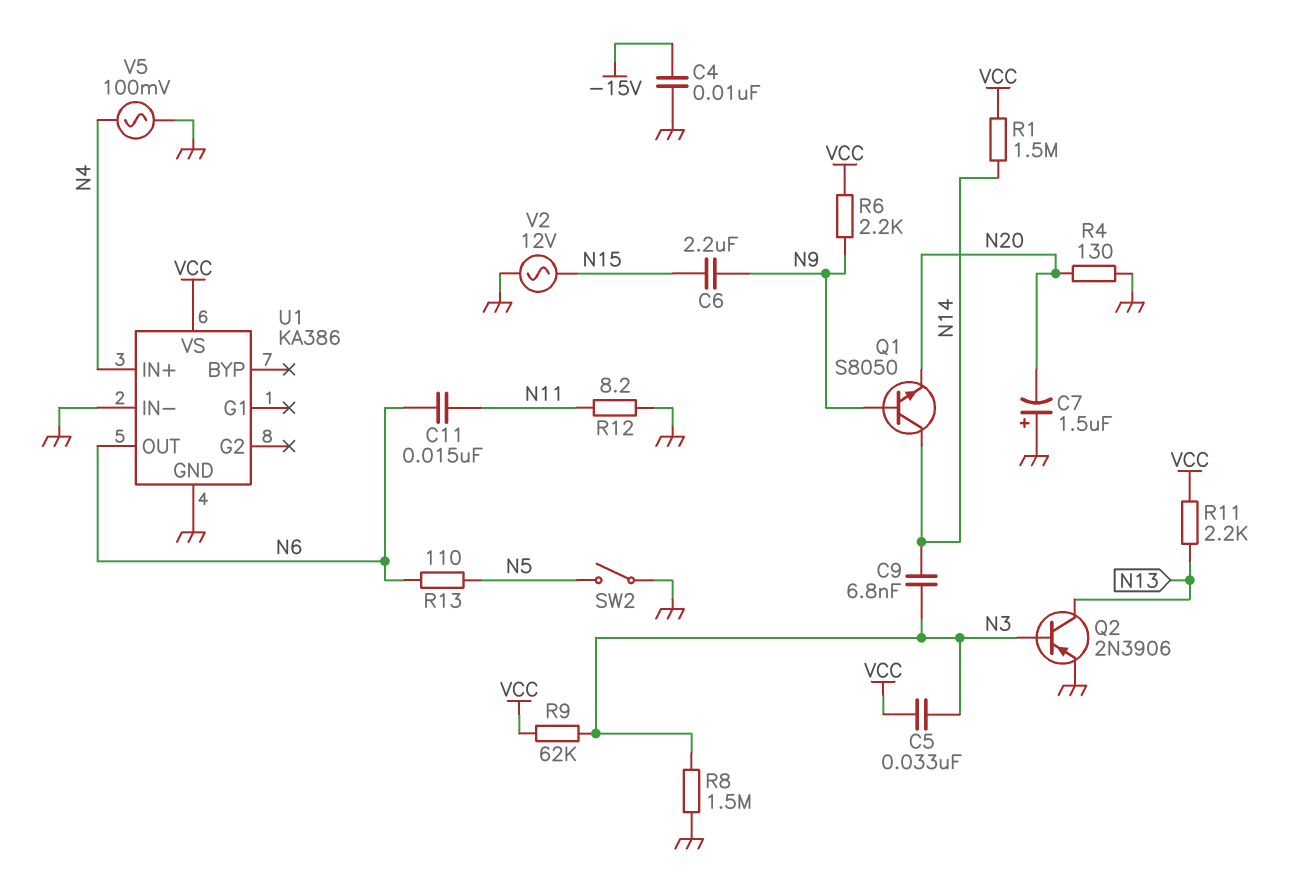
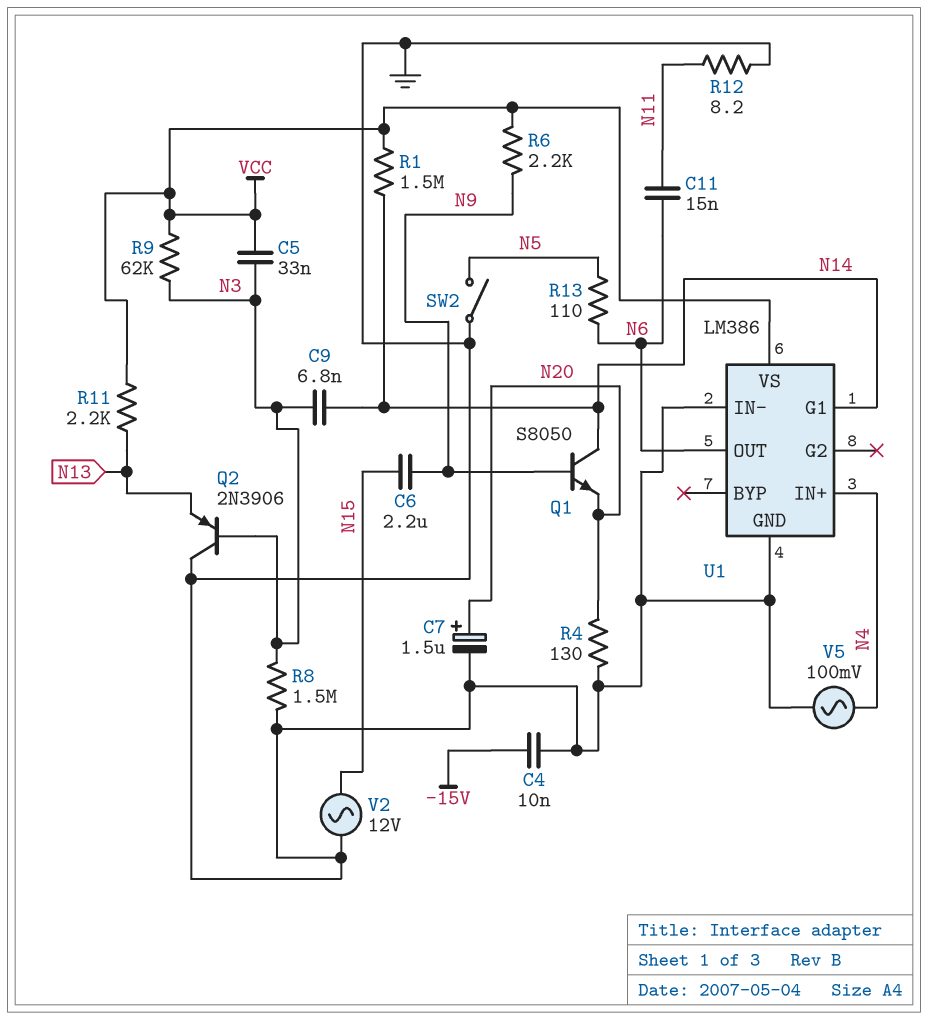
C7: 1.5uF (plus GND, minus N20) -> 1.5uF (plus N20, minus GND)
Q2: PNP 2N3906 (B N3, C N13, E GND) -> PNP 2N3906 (B N3, C GND, E N13)
U1: KA386 -> LM386
U1 pin G1: none -> N14

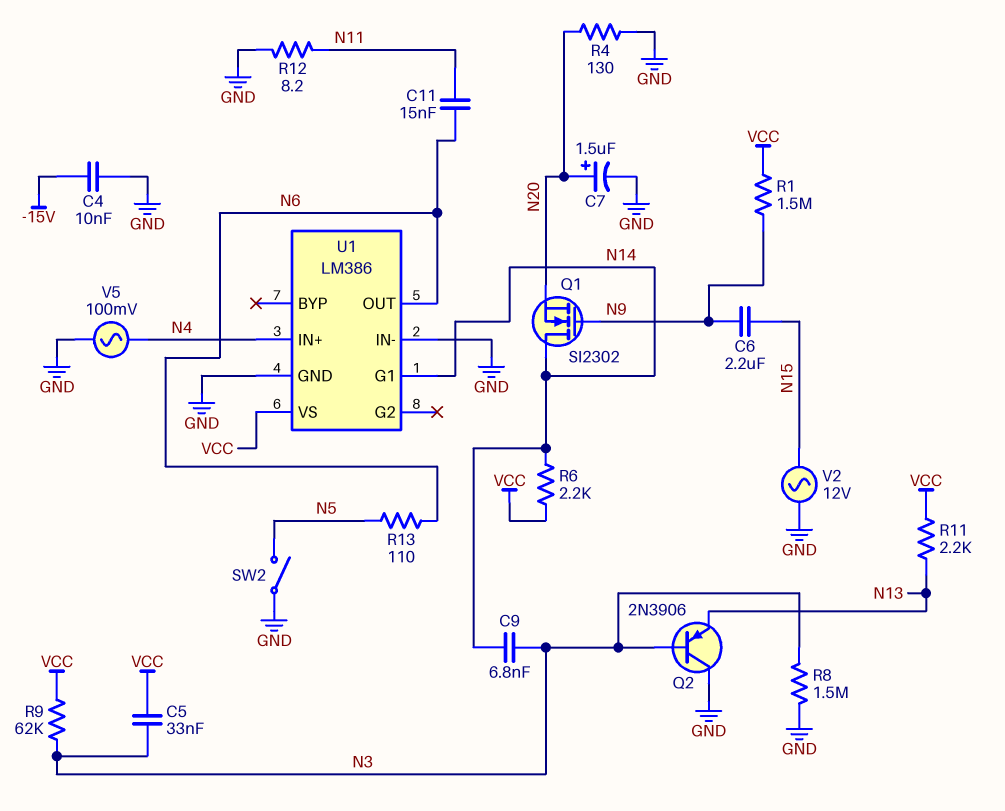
Q1: NPN S8050 (B N9, C N14, E N20) -> NMOS SI2302 (G N9, D N14, S N20)
R1: 1.5M (N14, VCC) -> 1.5M (N9, VCC)
R6: 2.2k (N9, VCC) -> 2.2k (N14, VCC)

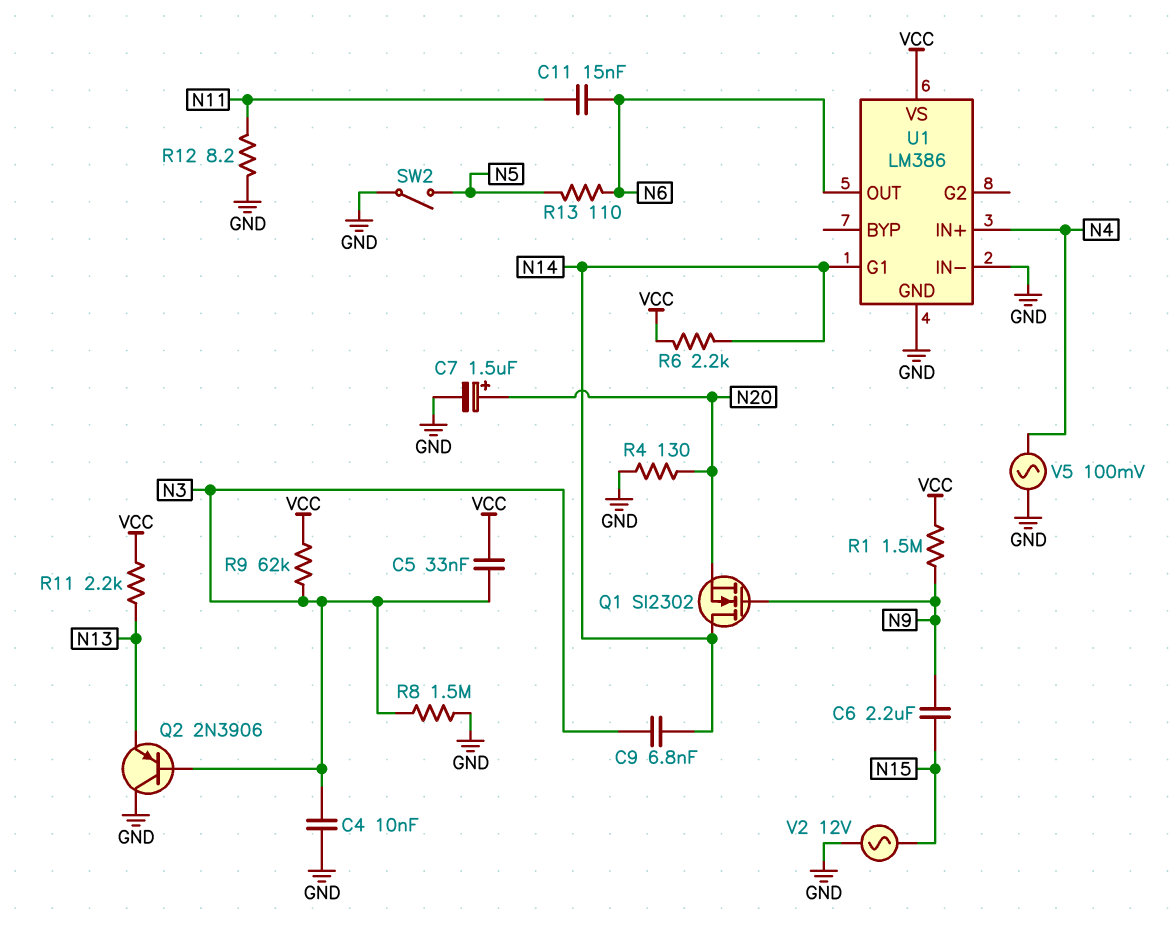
C4: 10nF (-15V, GND) -> 10nF (GND, N3)

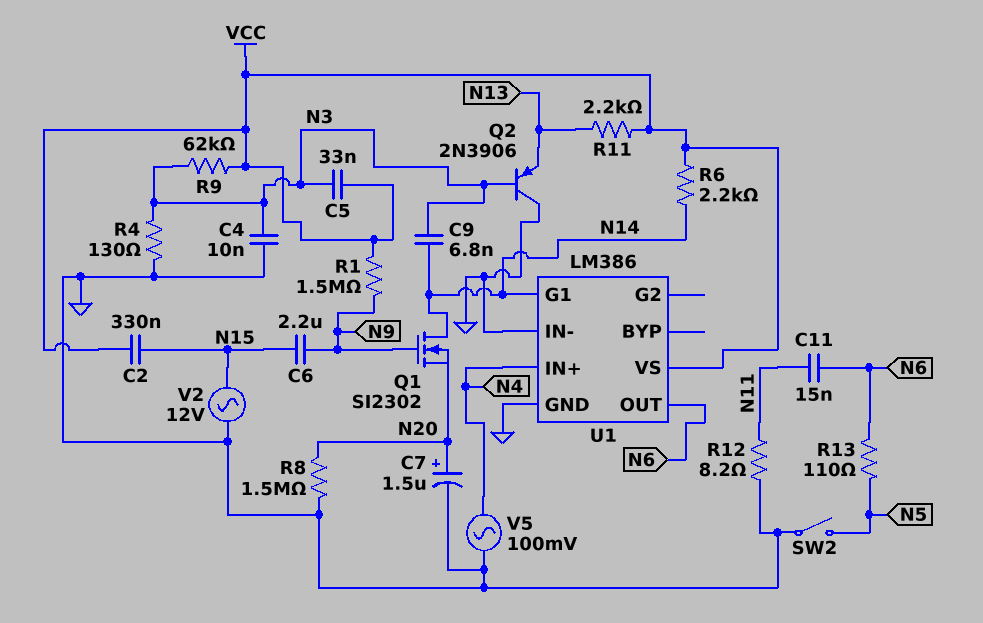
C2: none -> 330nF (N15, VCC)
R4: 130 (GND, N20) -> 130 (GND, N3)
R8: 1.5M (GND, N3) -> 1.5M (GND, N20)

